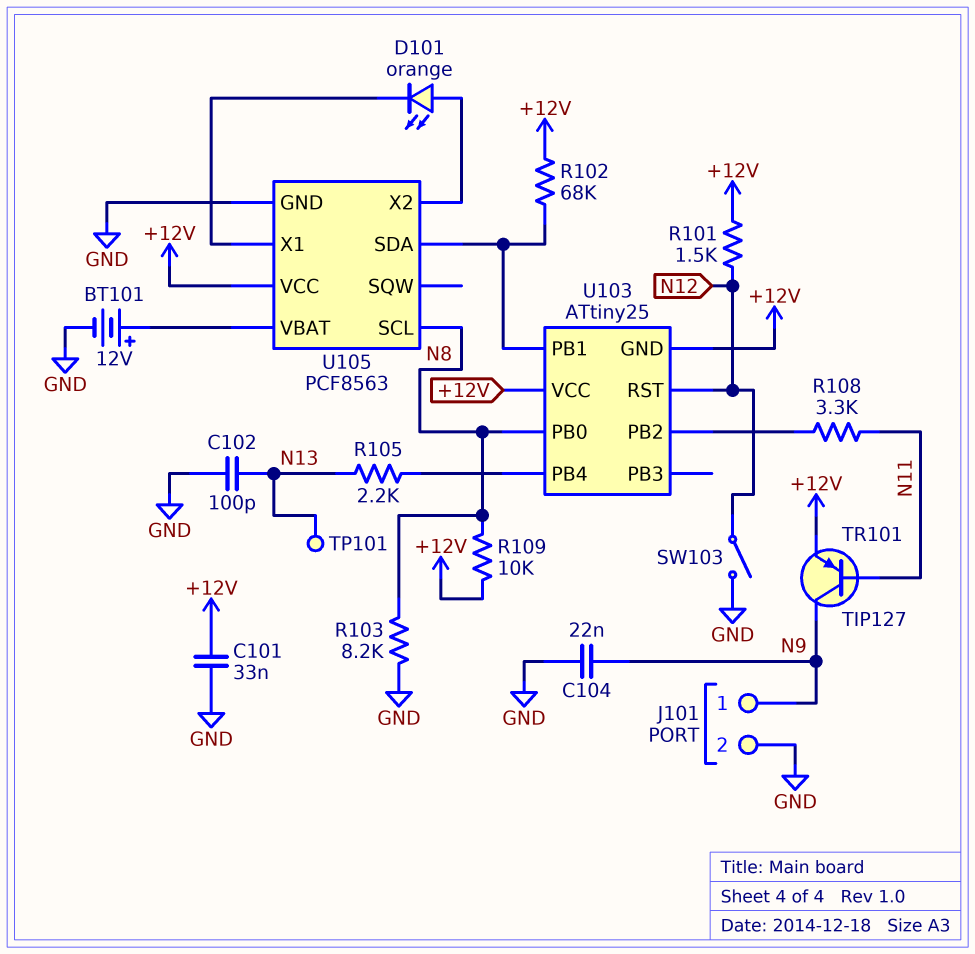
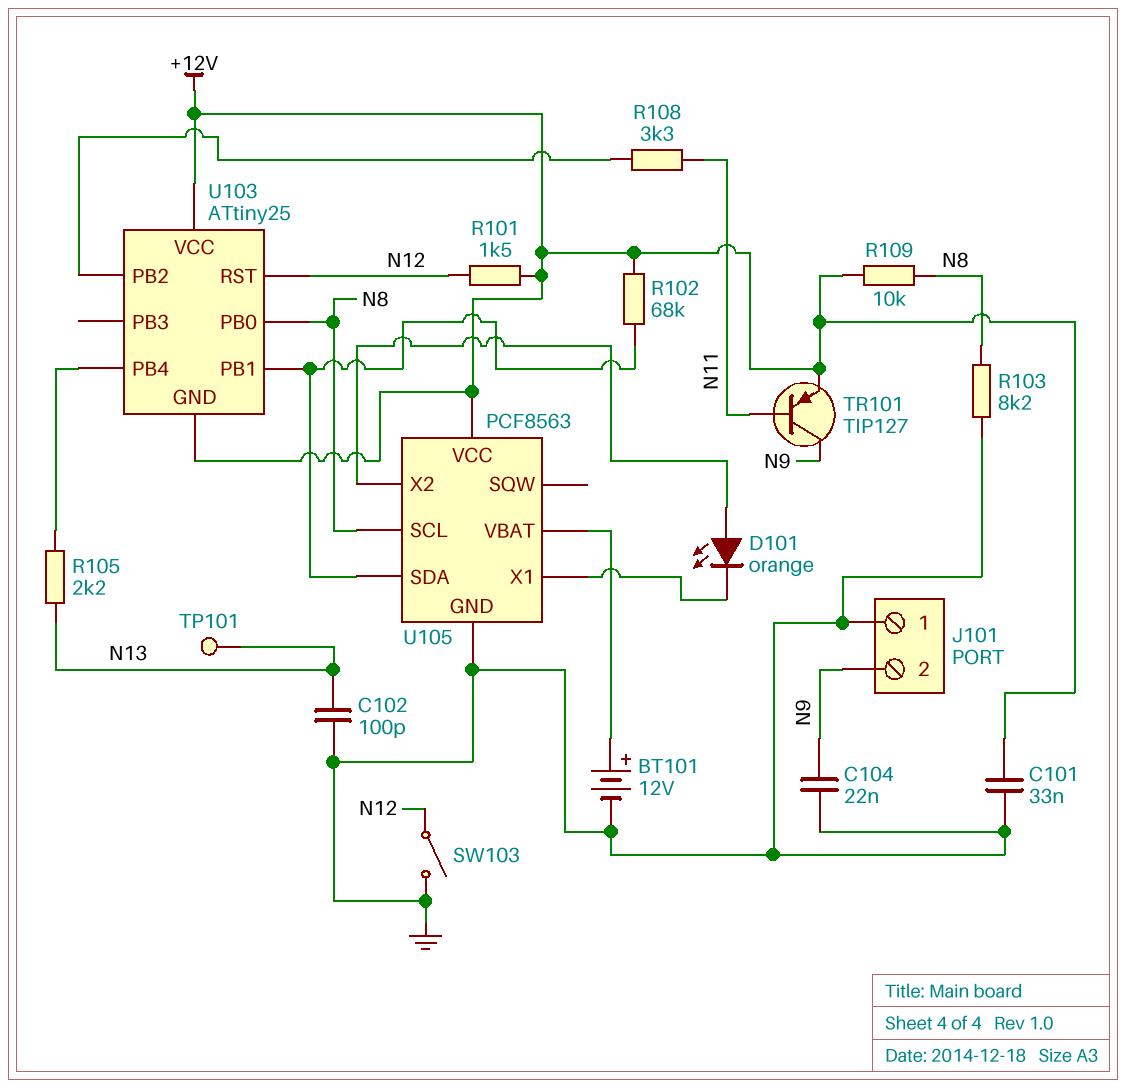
J101 pin 1: N9 -> GND
J101 pin 2: GND -> N9

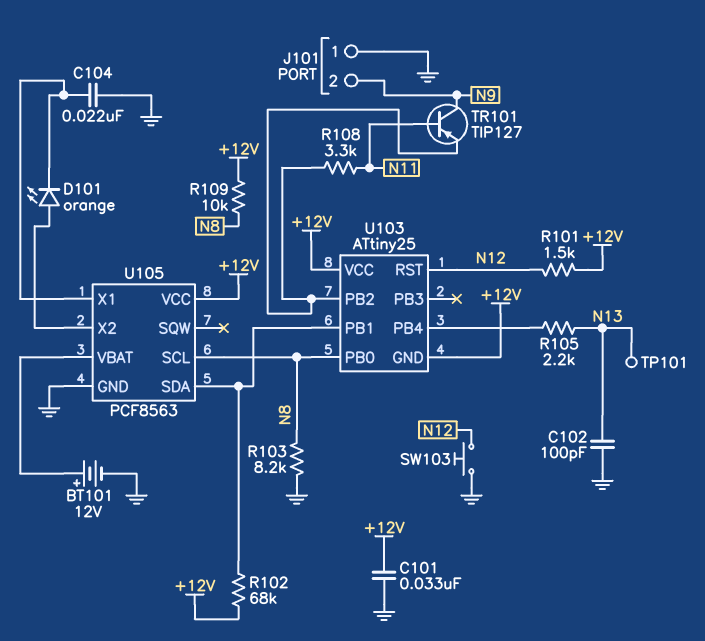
C104: 22nF (GND, N9) -> 22nF (GND, U105/X1)
SW103: switch (GND, N12) -> button (GND, N12)
TR101: PNP TIP127 (B N11, C N9, E +12V) -> PNP TIP127 (B N11, C N9, E U103/PB2)

